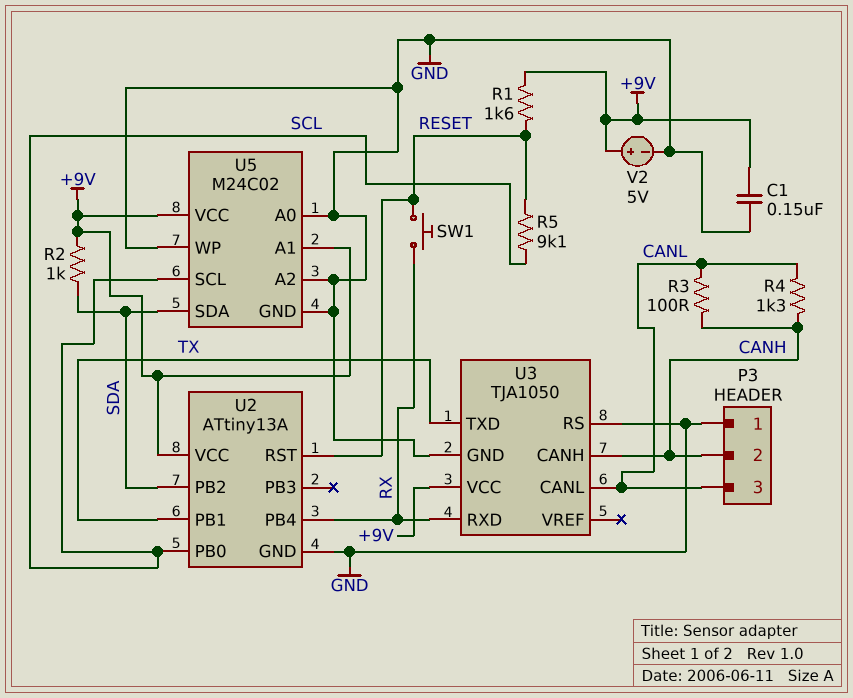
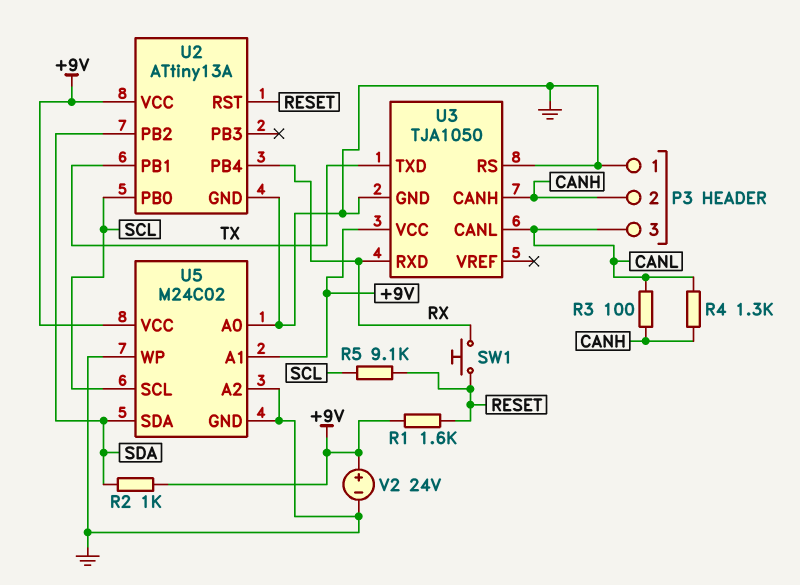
C1: 150nF (+9V, GND) -> none
V2: 5V (plus +9V, minus GND) -> 24V (plus +9V, minus GND)

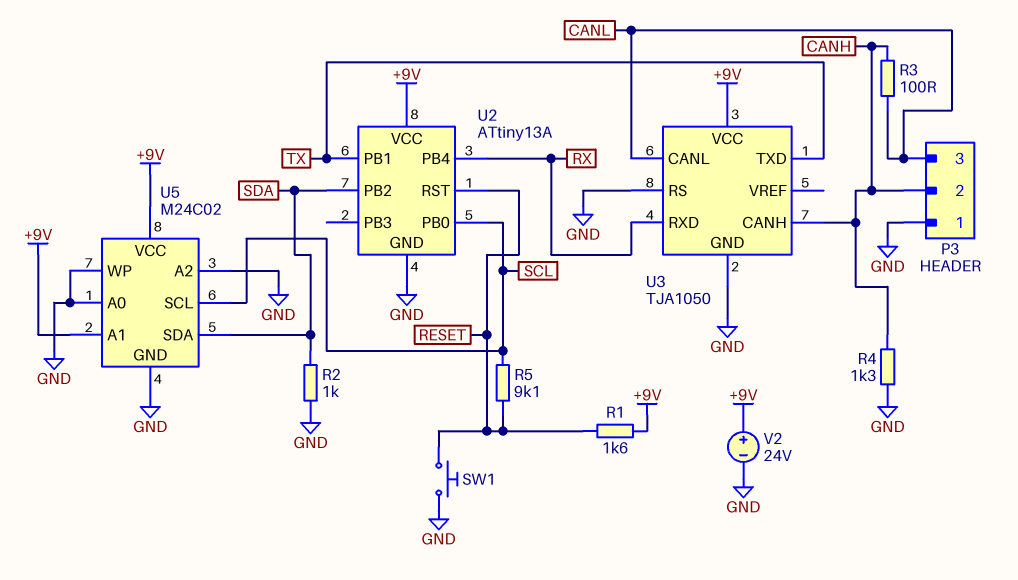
R2: 1k (+9V, SDA) -> 1k (GND, SDA)
R4: 1.3k (CANH, CANL) -> 1.3k (CANH, GND)
SW1: button (RESET, RX) -> button (GND, RESET)

